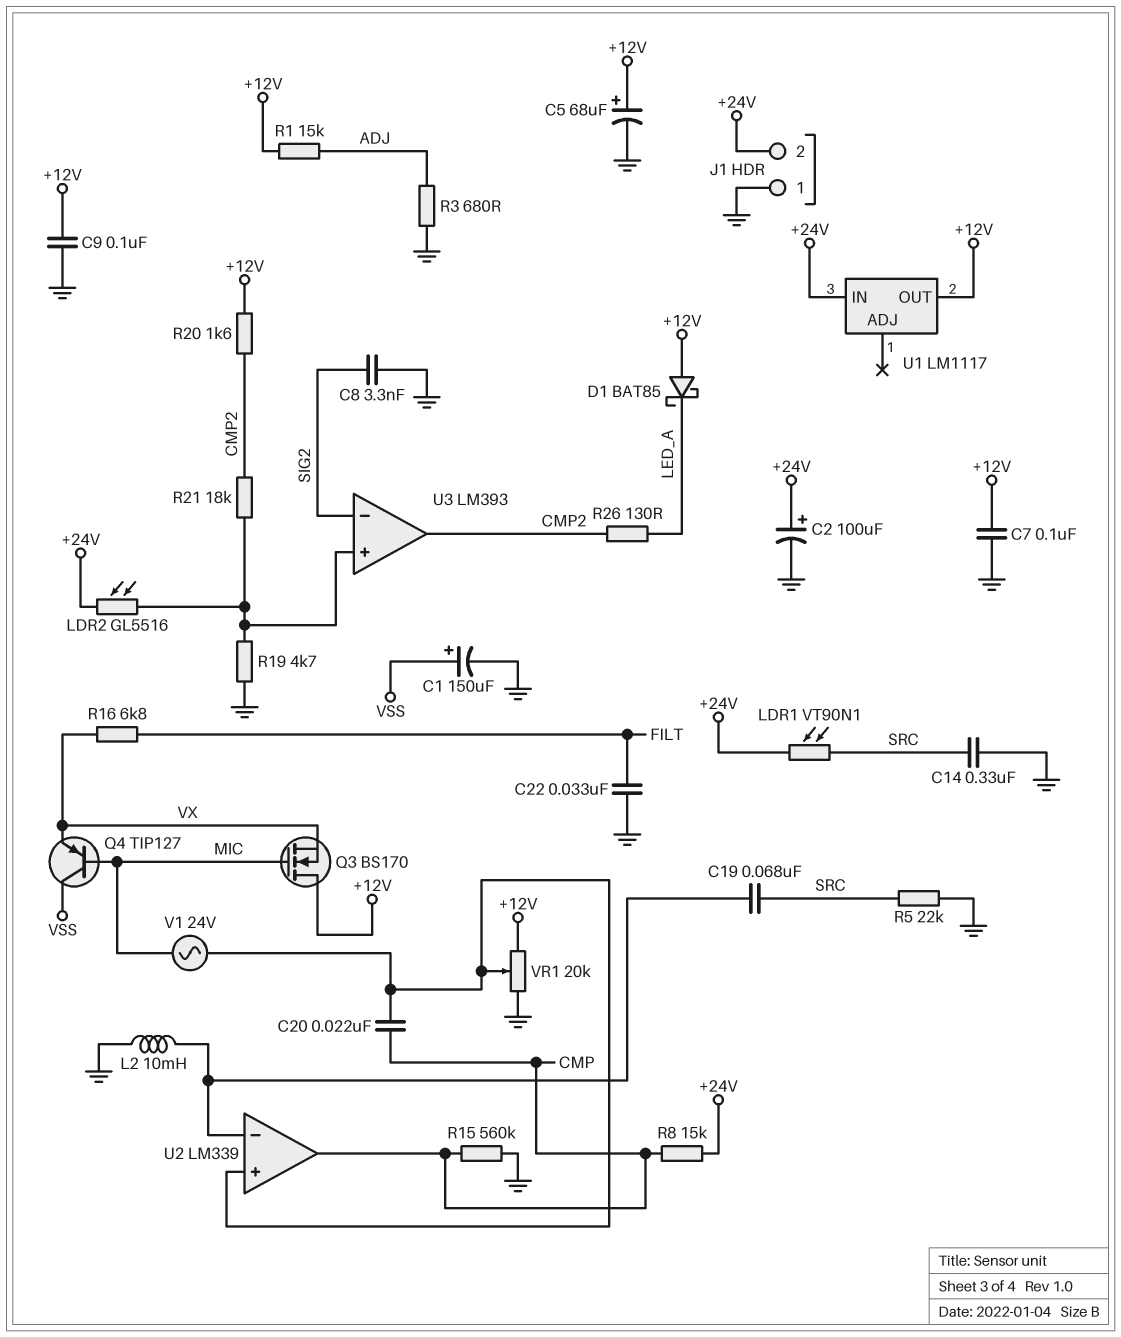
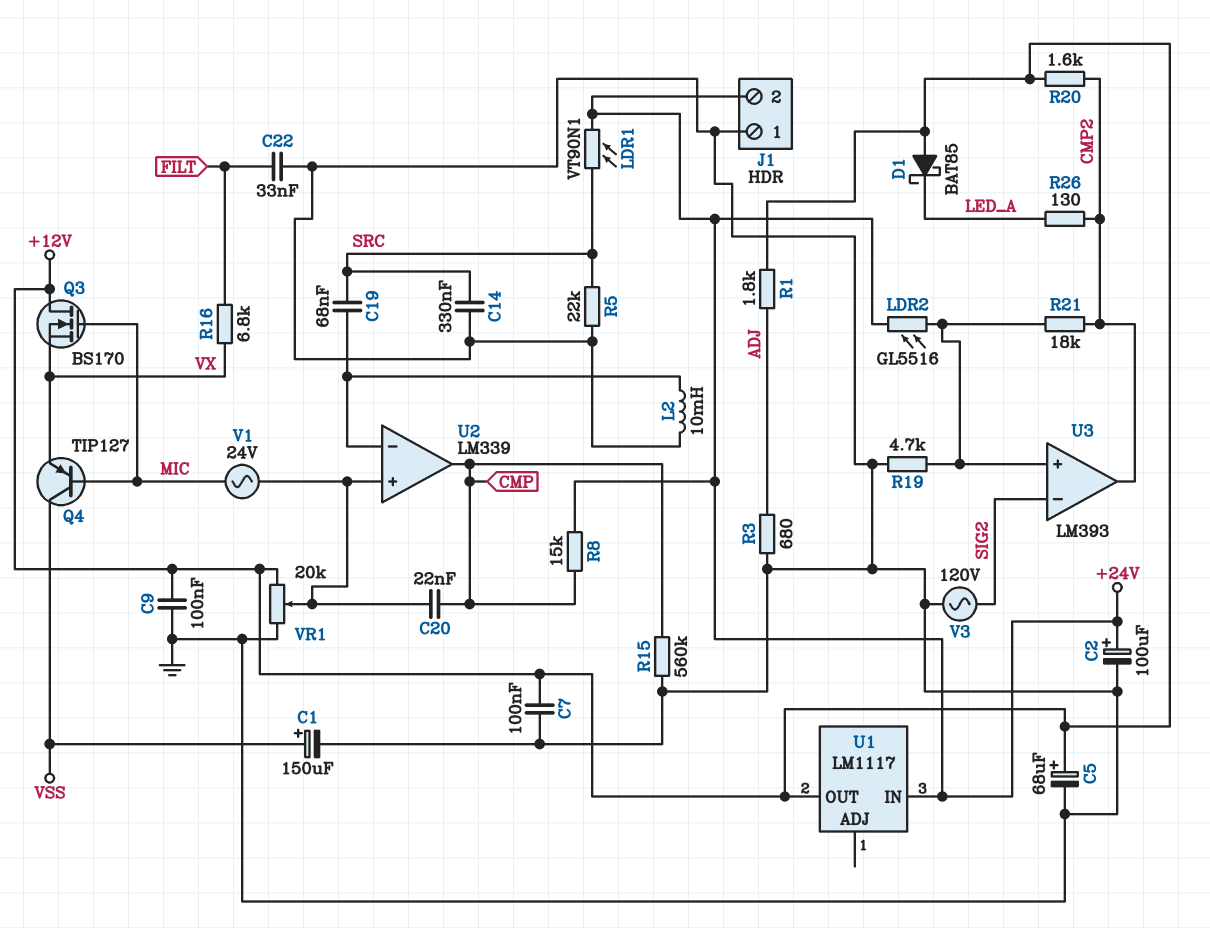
C8: 3.3nF (GND, SIG2) -> none
R1: 15k (+12V, ADJ) -> 1.8k (+12V, ADJ)
V3: none -> AC 120V (GND, SIG2)

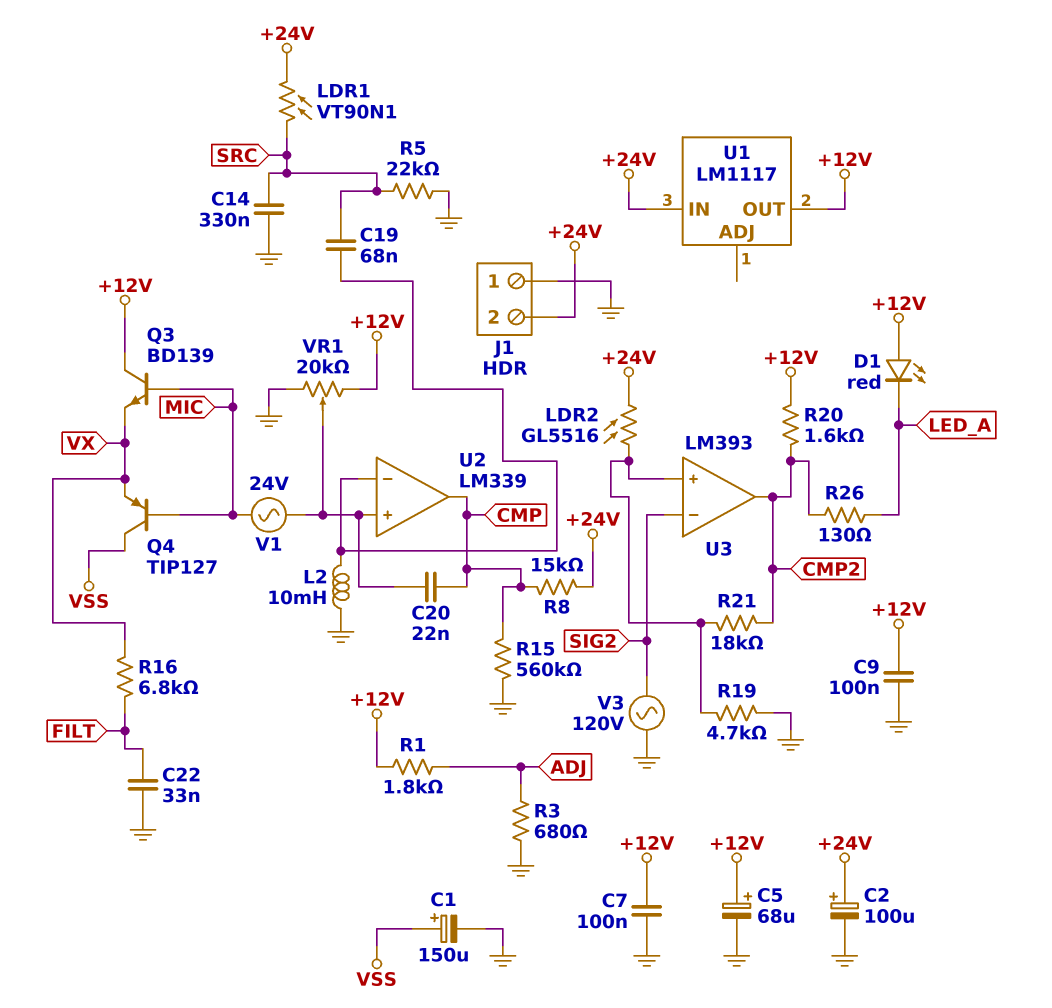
D1: schottky BAT85 (A +12V, K LED_A) -> LED red (A +12V, K LED_A)
Q3: NMOS BS170 (G MIC, D +12V, S VX) -> NPN BD139 (B MIC, C +12V, E VX)

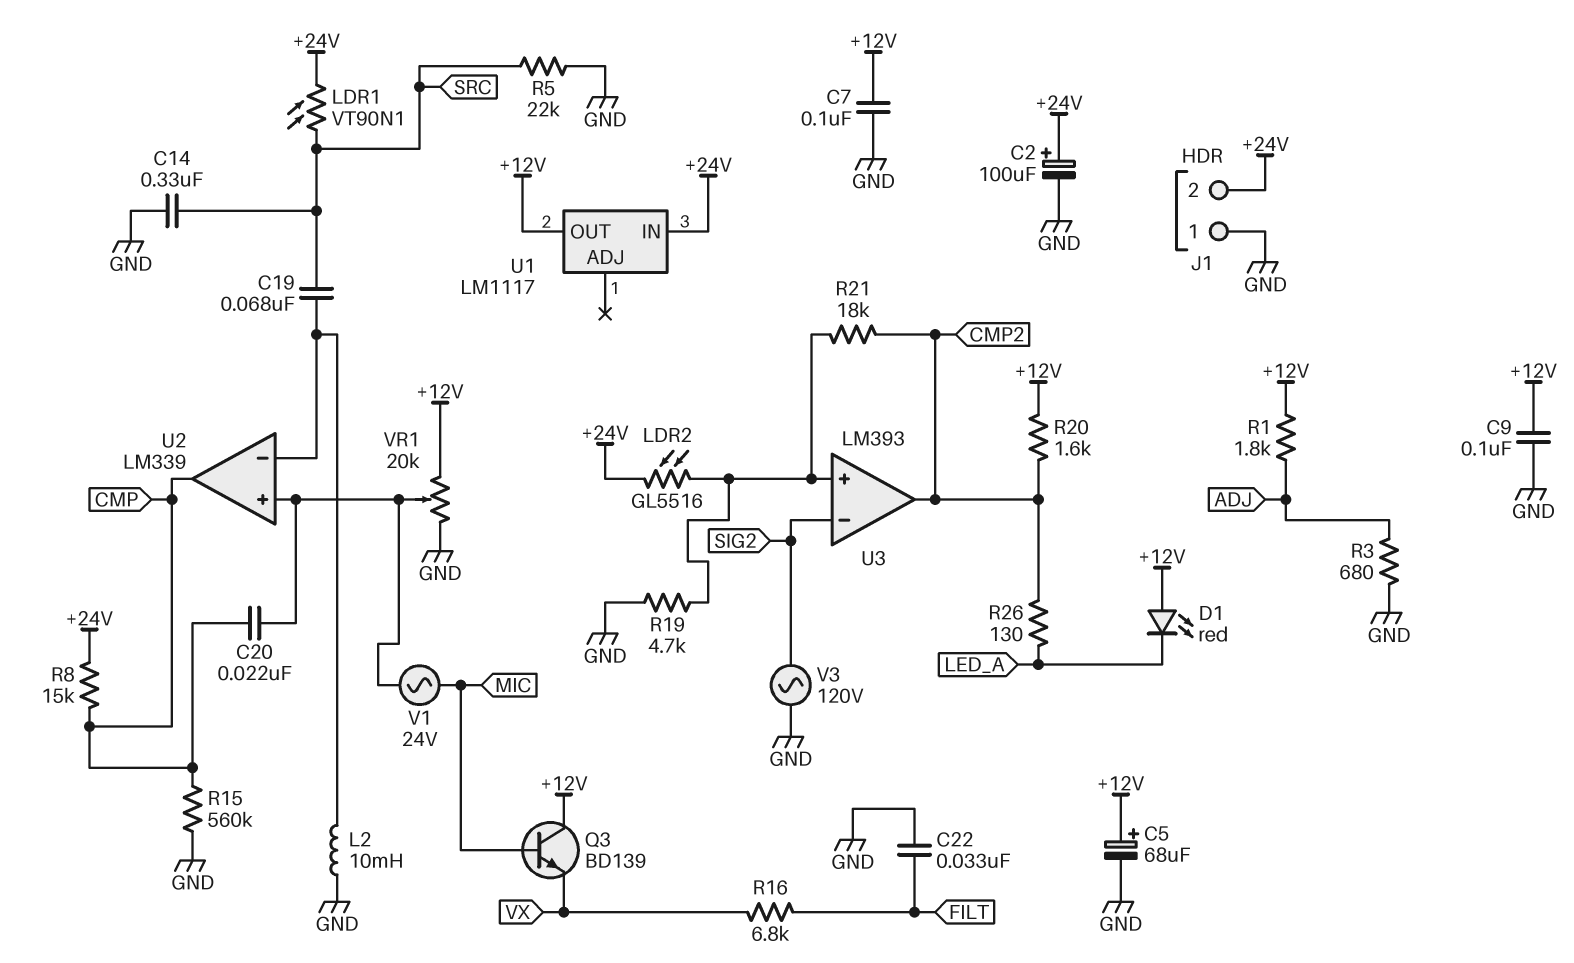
C1: 150uF (plus VSS, minus GND) -> none
Q4: PNP TIP127 (B MIC, C VSS, E VX) -> none

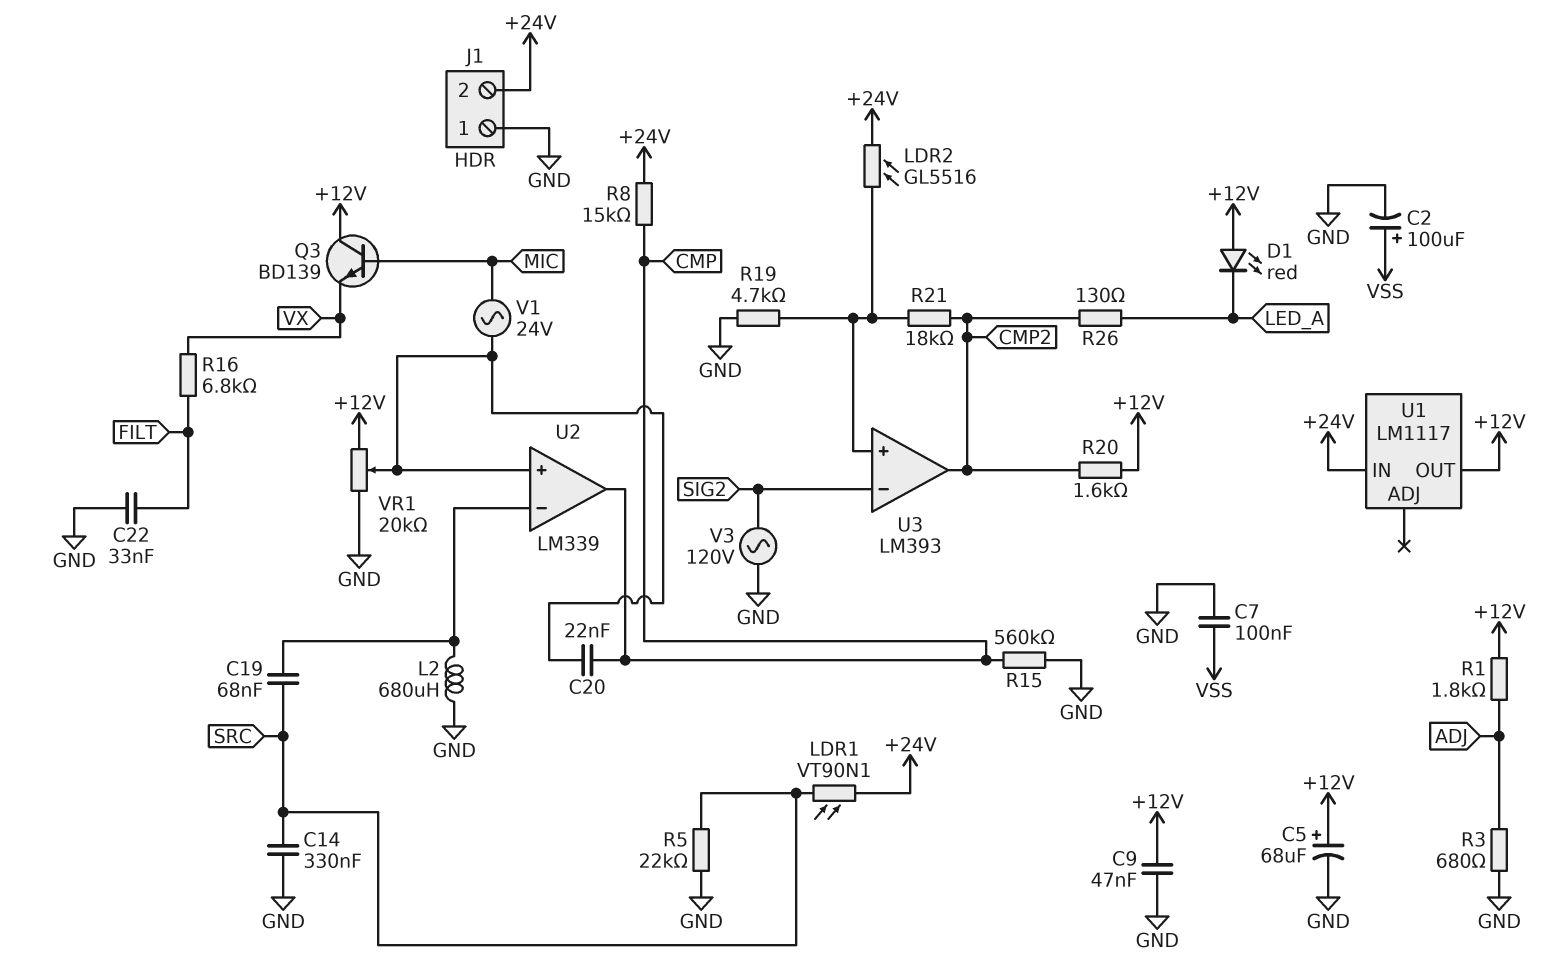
C2: 100uF (plus +24V, minus GND) -> 100uF (plus VSS, minus GND)
C7: 100nF (+12V, GND) -> 100nF (GND, VSS)
C9: 100nF (+12V, GND) -> 47nF (+12V, GND)
L2: 10mH (GND, U2/in-) -> 680uH (GND, U2/in-)

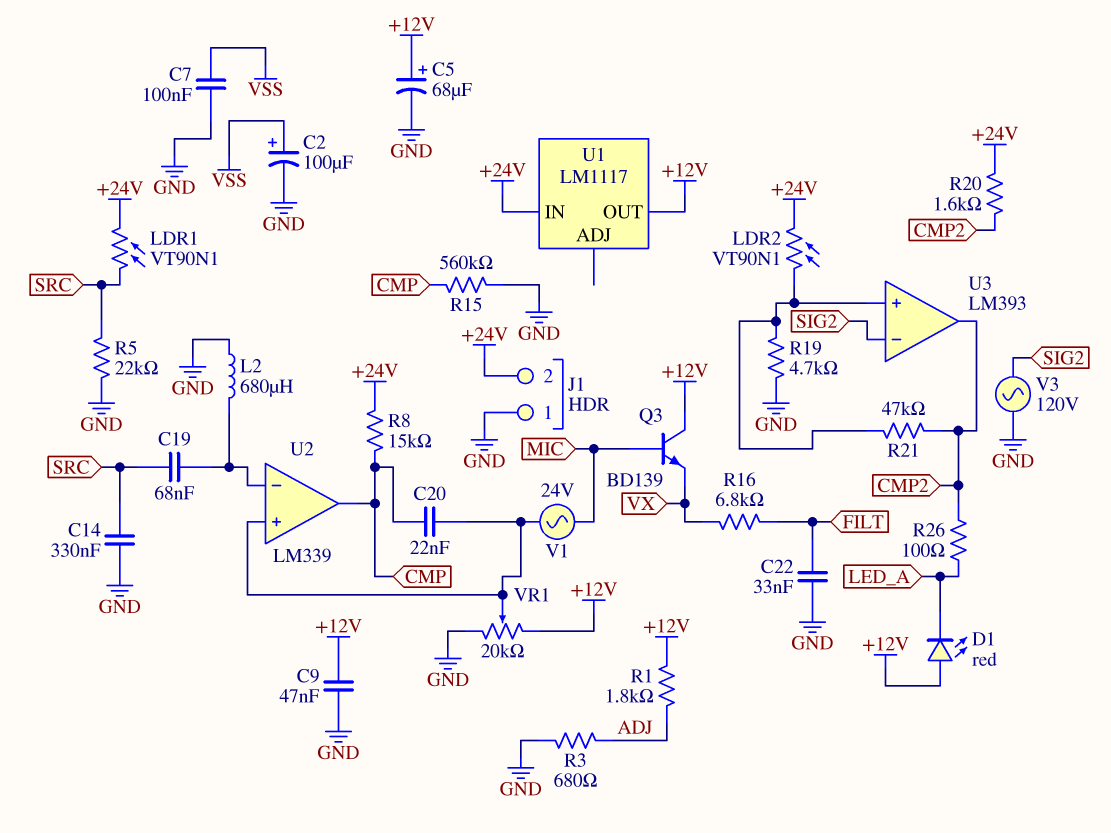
LDR2: GL5516 (+24V, U3/in+) -> VT90N1 (+24V, U3/in+)
R20: 1.6k (+12V, CMP2) -> 1.6k (+24V, CMP2)
R21: 18k (CMP2, U3/in+) -> 47k (CMP2, U3/in+)
R26: 130 (CMP2, LED_A) -> 100 (CMP2, LED_A)

